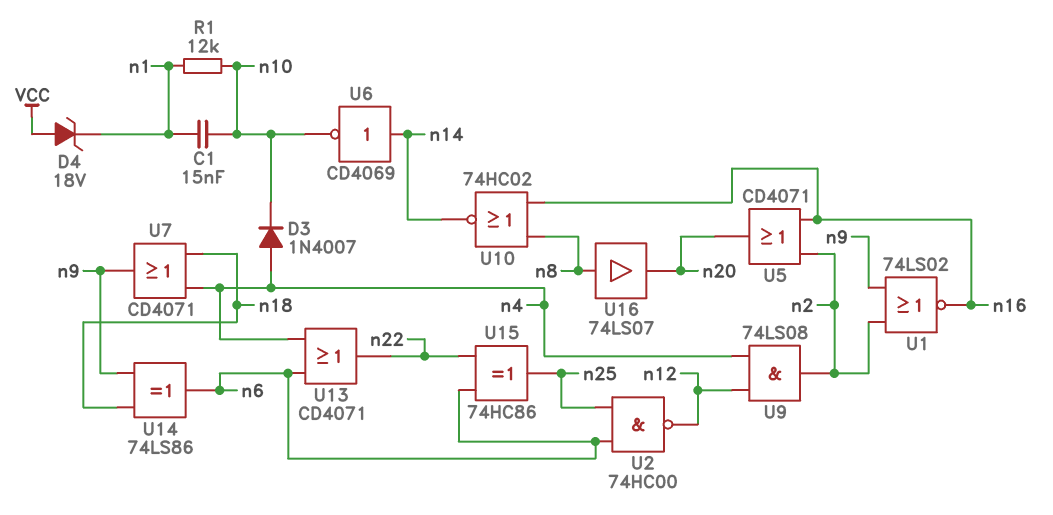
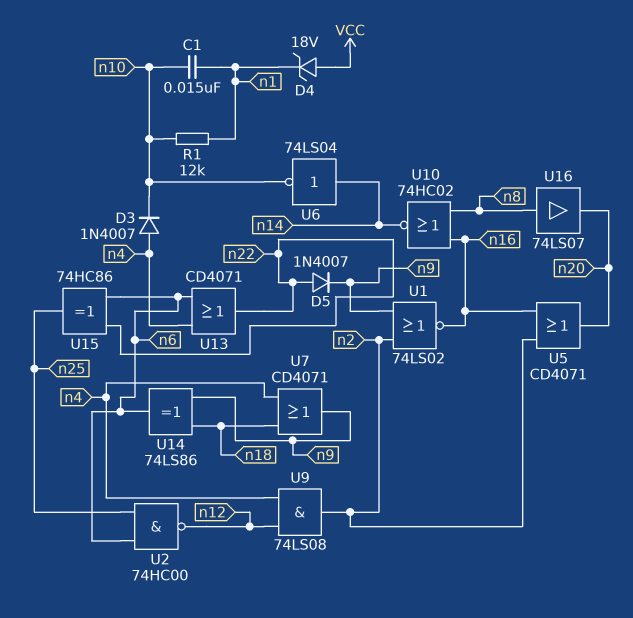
D5: none -> diode 1N4007 (A n22, K n9)
U6: NOT CD4069 (in n14, out n10) -> NOT 74LS04 (in n14, out n10)

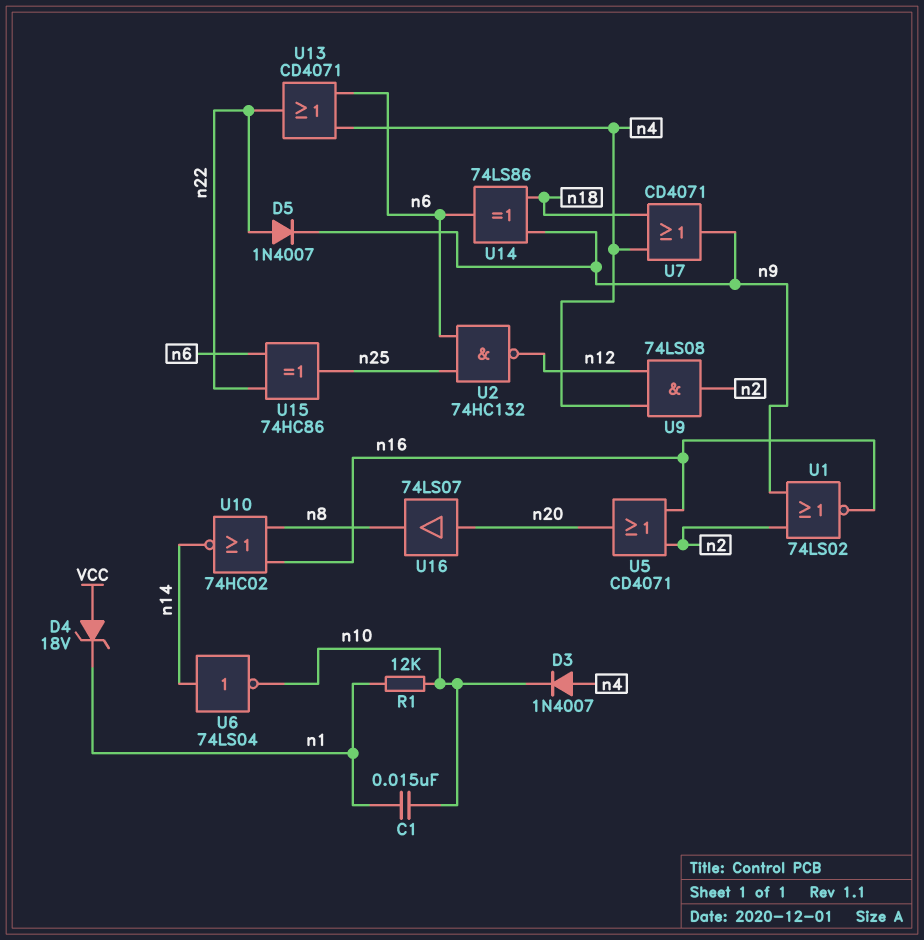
U2: NAND 74HC00 (in n6, in n25, out n12) -> NAND 74HC132 (in n6, in n25, out n12)
U16: buffer 74LS07 (in n8, out n20) -> buffer 74LS07 (in n20, out n8)

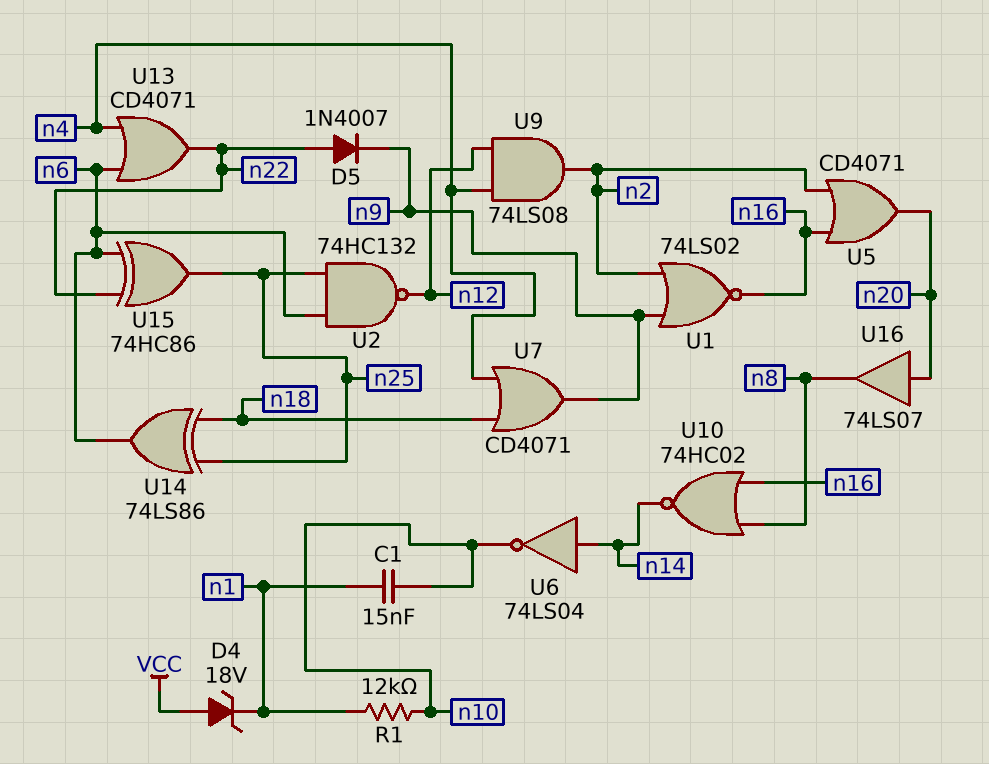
D3: diode 1N4007 (A n4, K n10) -> none
U14: XOR 74LS86 (in n9, in n18, out n6) -> XOR 74LS86 (in n18, in n25, out n6)

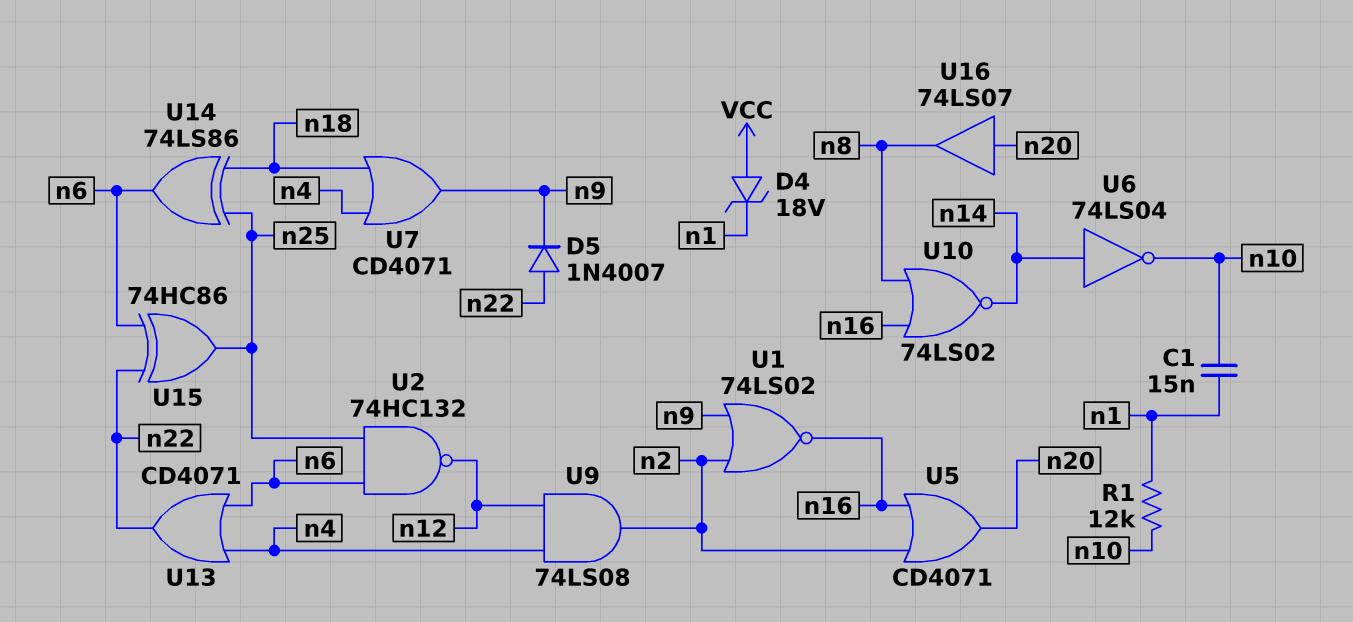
U10: NOR 74HC02 (in n8, in n16, out n14) -> NOR 74LS02 (in n8, in n16, out n14)

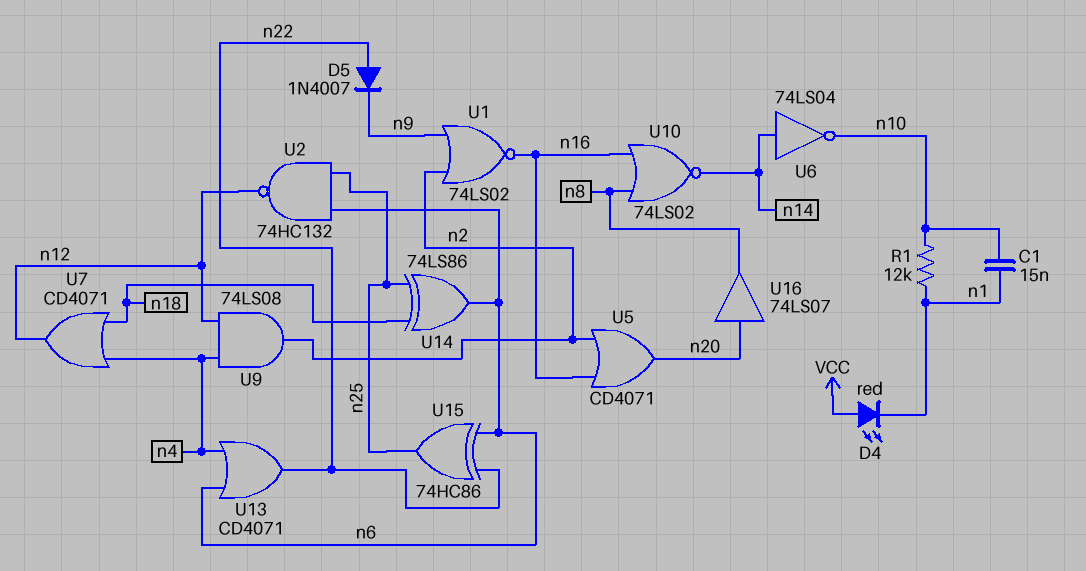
D4: zener 18V (A VCC, K n1) -> LED red (A VCC, K n1)
U7: OR CD4071 (in n4, in n18, out n9) -> OR CD4071 (in n4, in n18, out n12)

